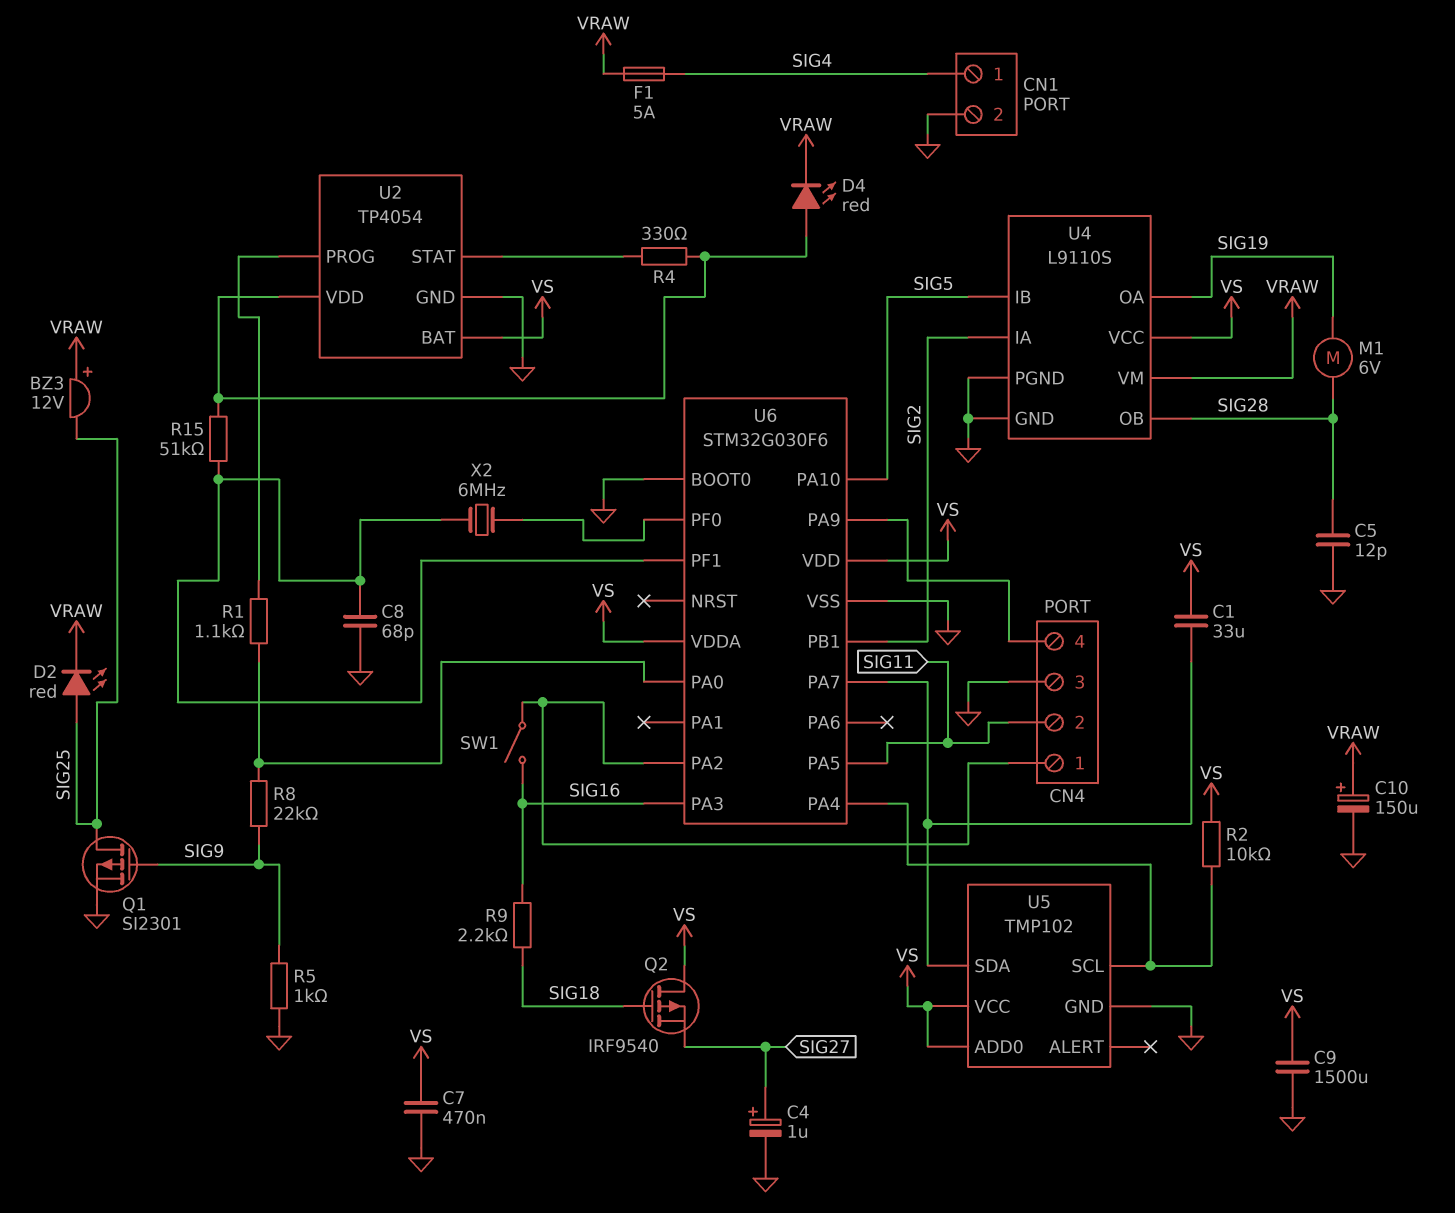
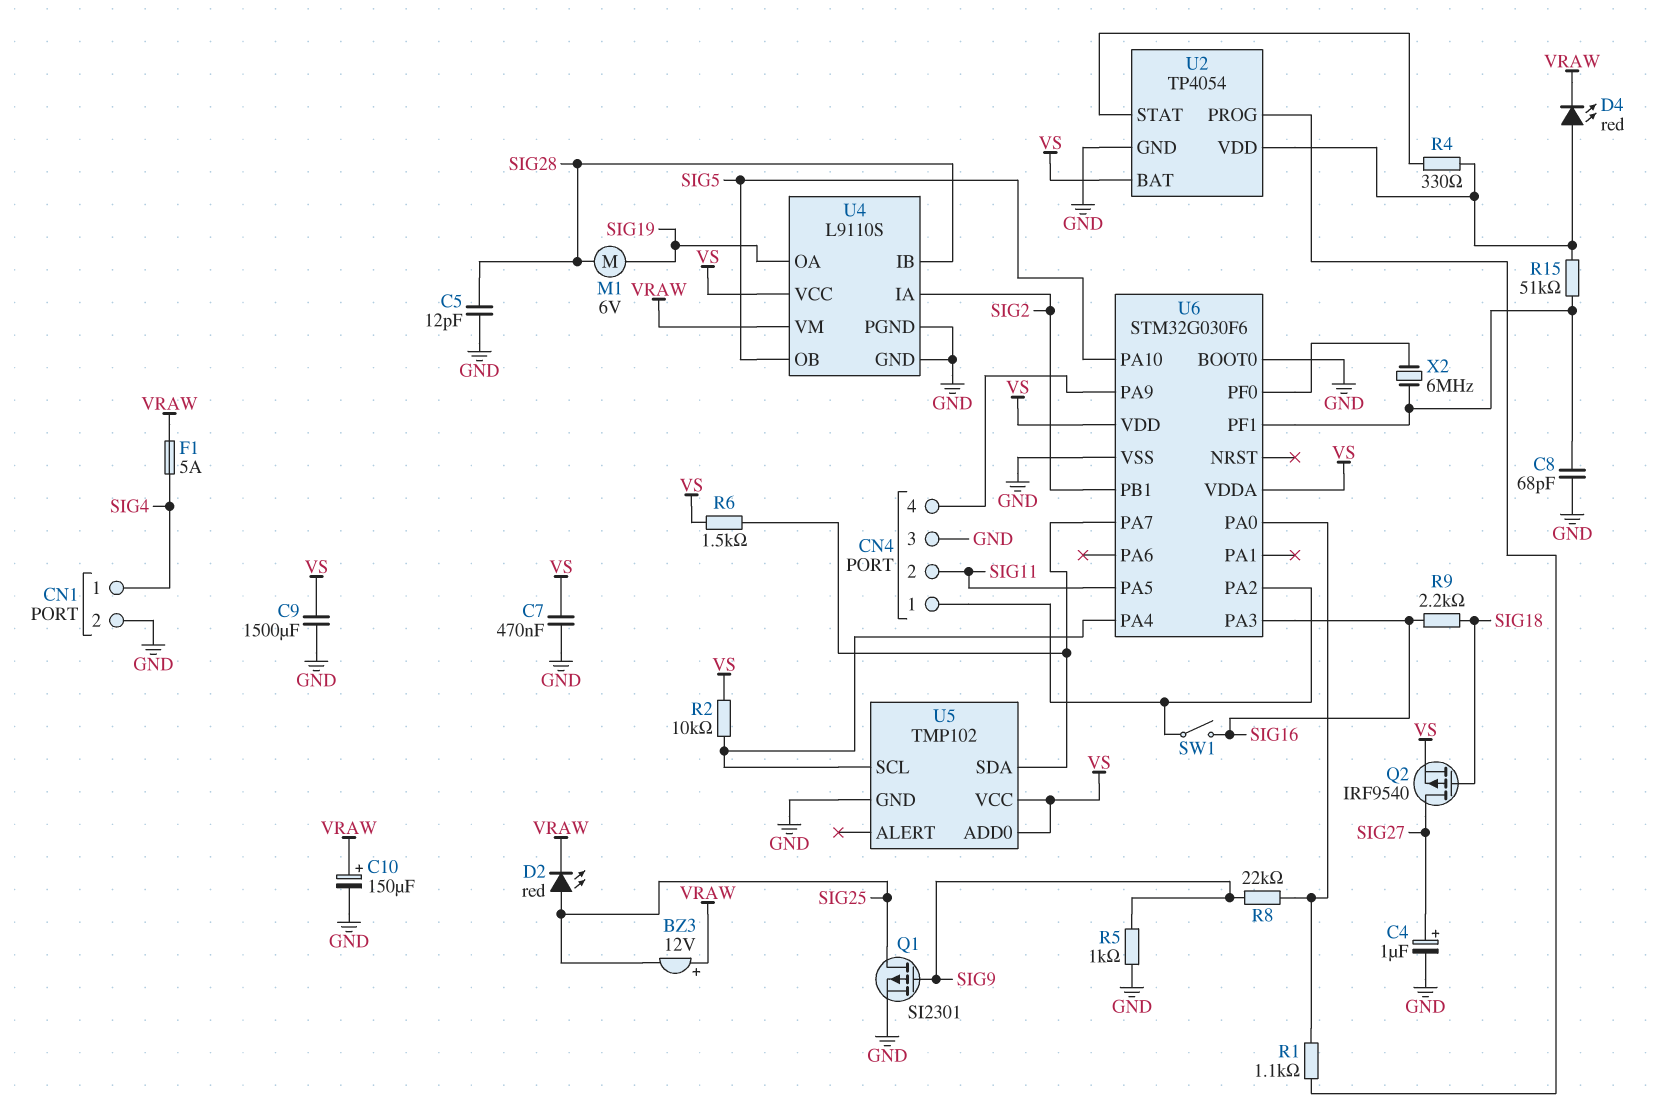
C1: 33uF (U5/SDA, VS) -> none
Q2: PMOS IRF9540 (G SIG18, D VS, S SIG27) -> PMOS IRF9540 (G SIG18, D SIG27, S VS)
R6: none -> 1.5k (U5/SDA, VS)
U4 pin IB: SIG5 -> SIG28
U4 pin OB: SIG28 -> SIG5

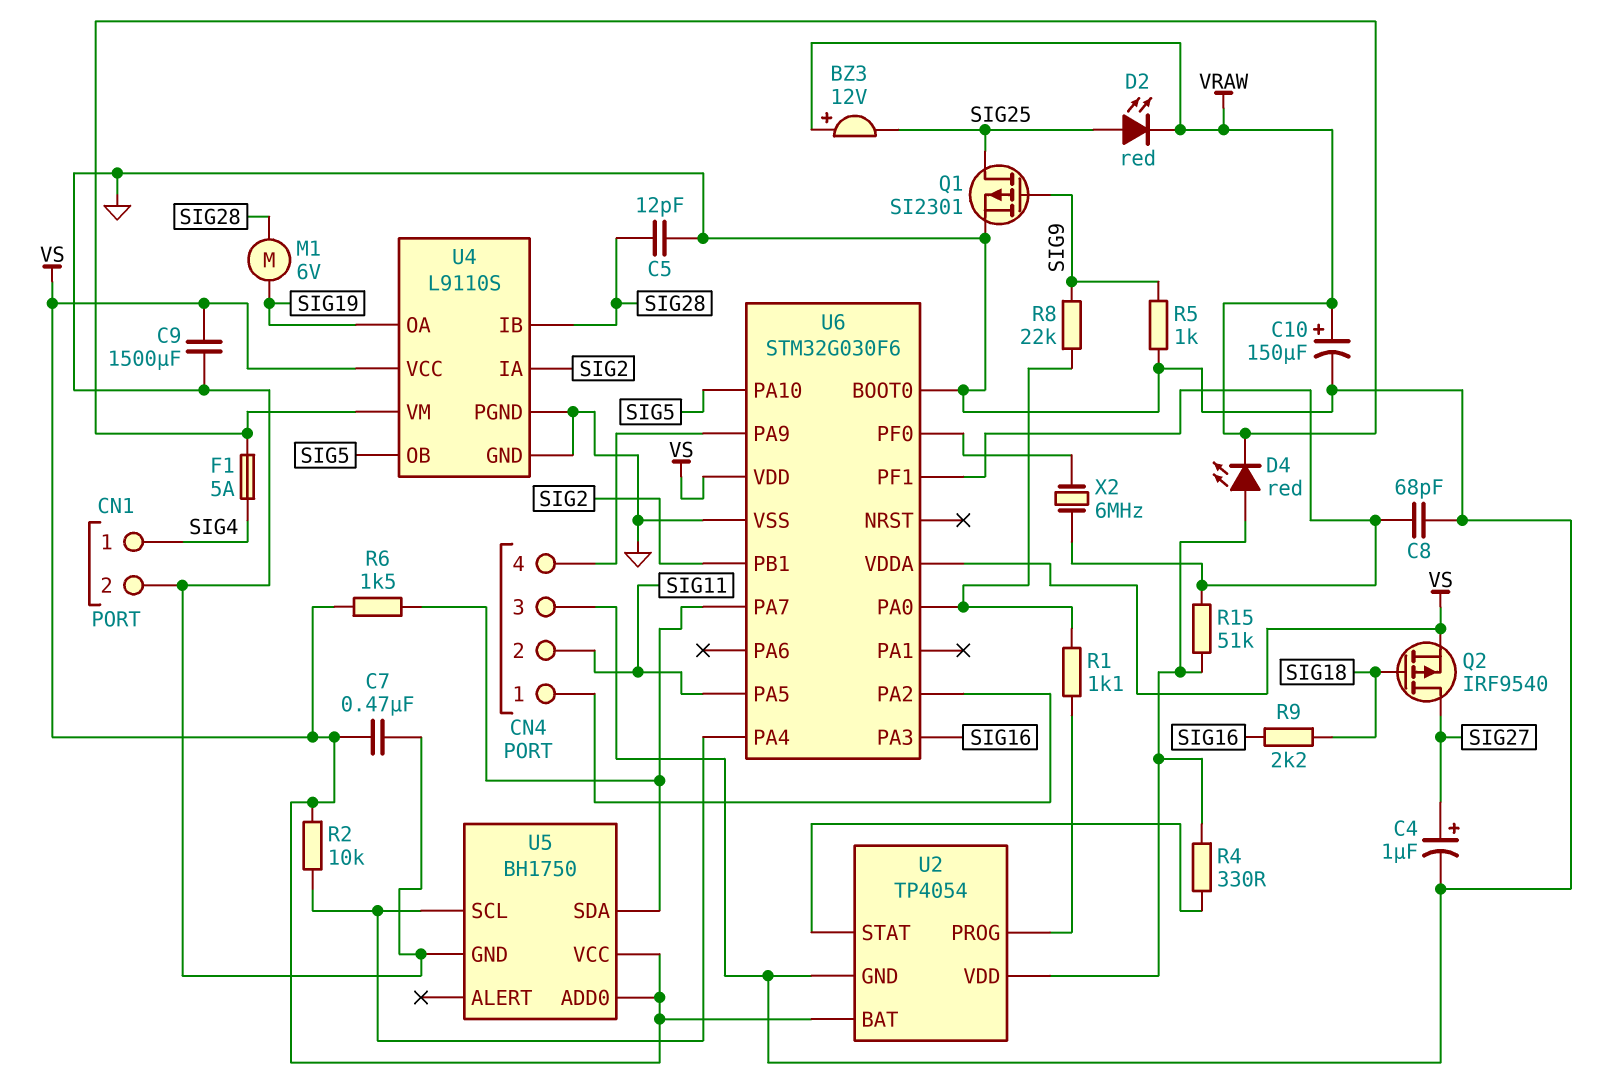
SW1: switch (CN4/1, SIG16) -> none
U5: TMP102 -> BH1750

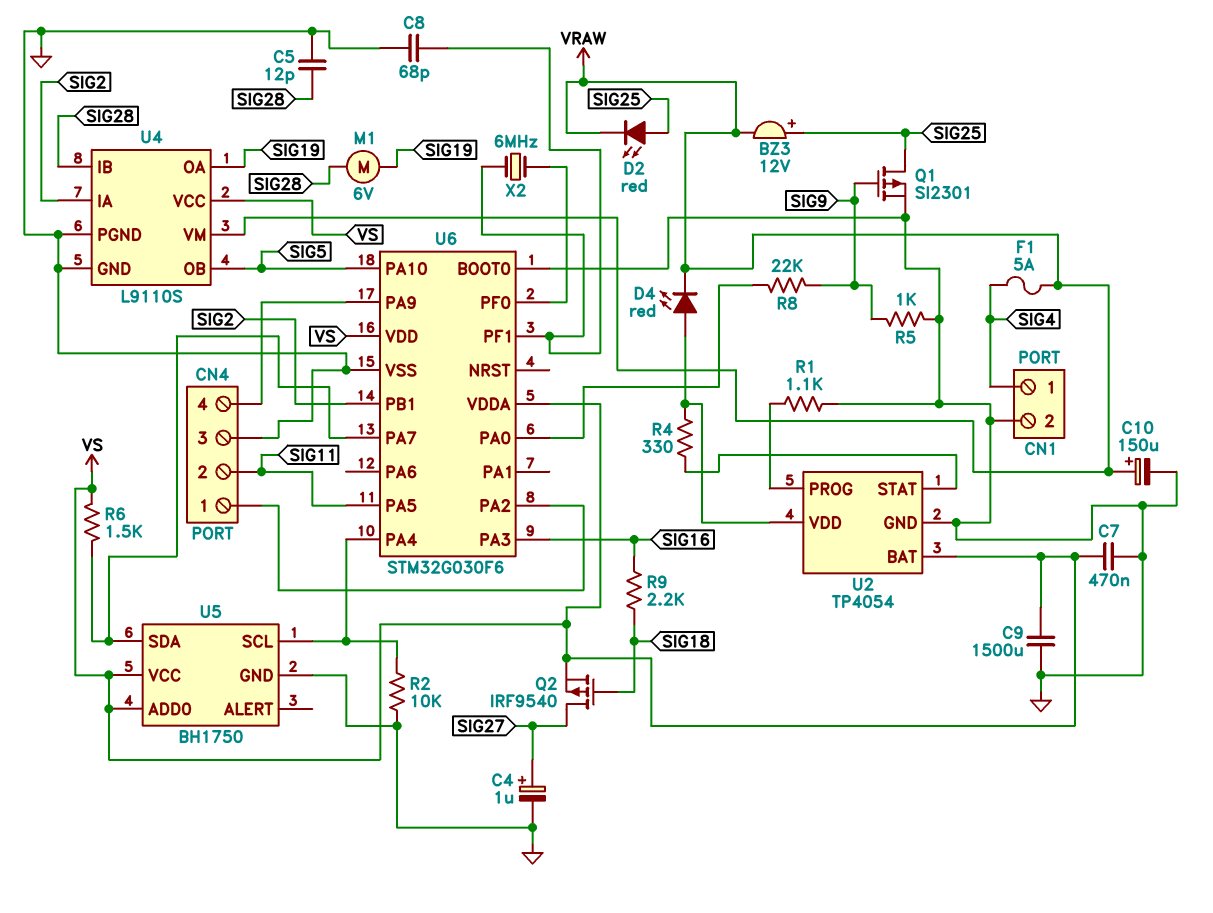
BZ3: buzzer 12V (plus VRAW, minus SIG25) -> buzzer 12V (plus SIG25, minus VRAW)
R1: 1.1k (U2/PROG, U6/PA0) -> 1.1k (GND, U2/PROG)
R2: 10k (U5/SCL, VS) -> 10k (GND, U5/SCL)
R15: 51k (U2/VDD, U6/PF1) -> none

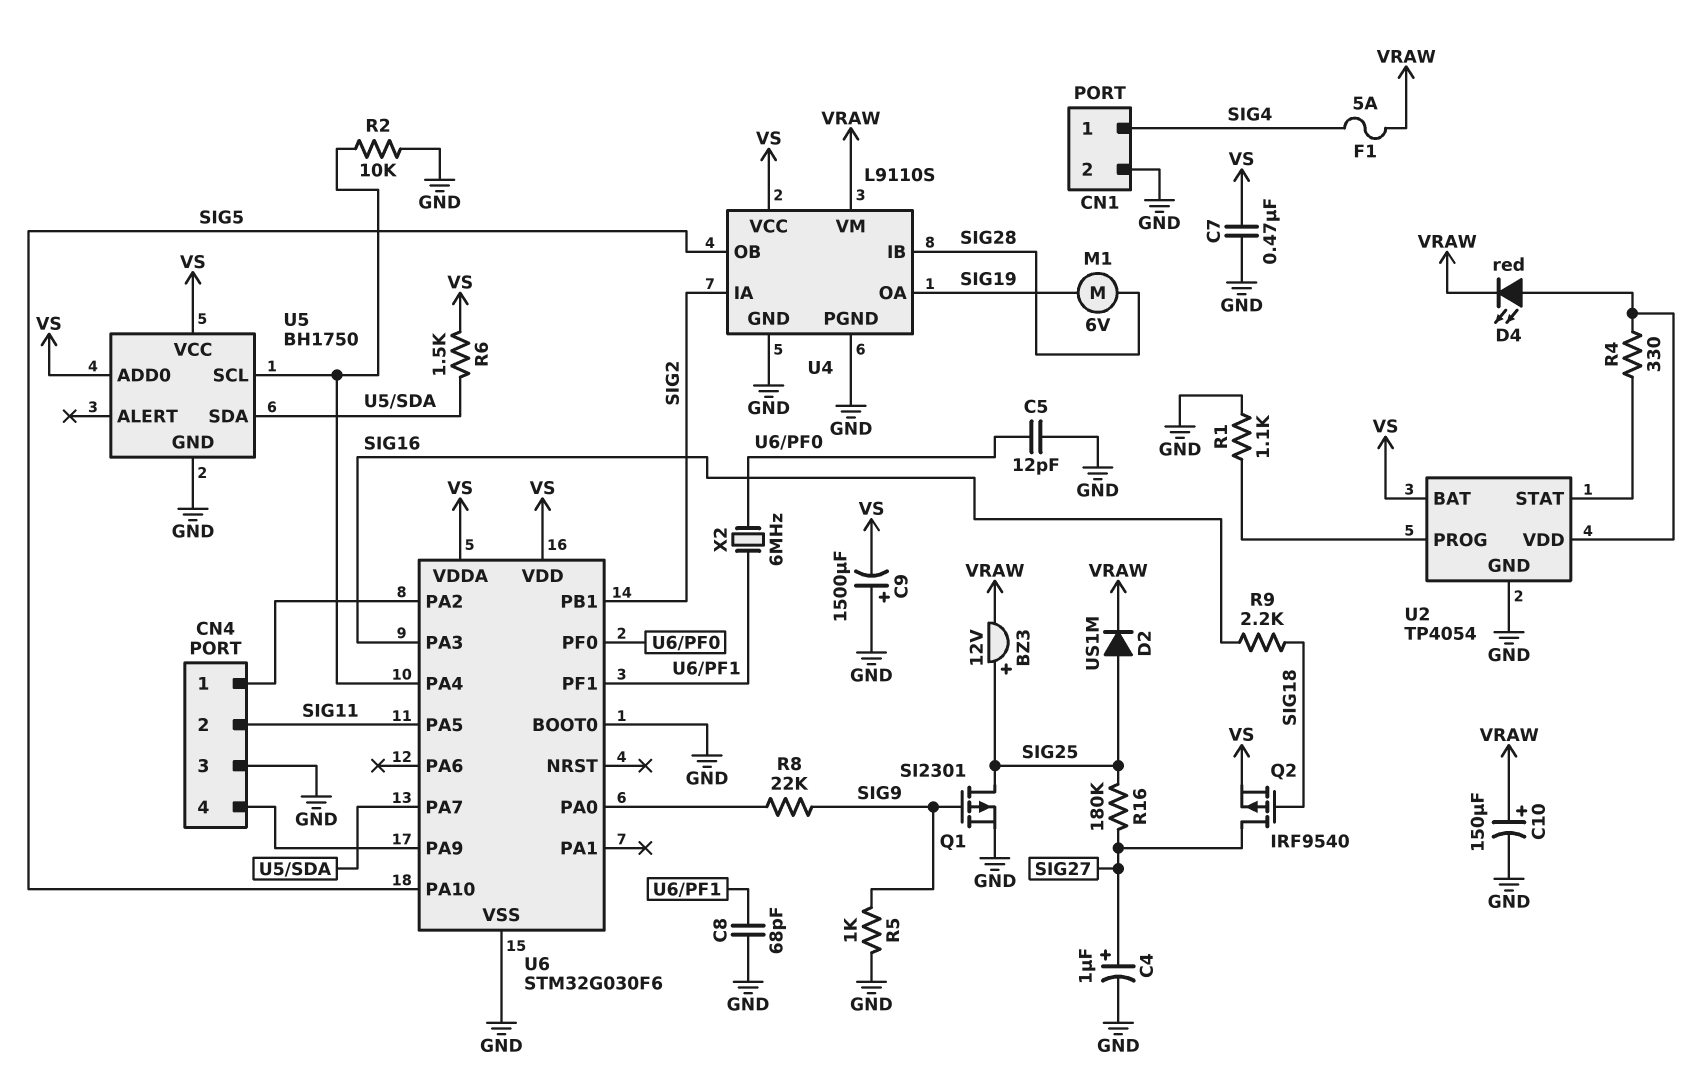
C5: 12pF (GND, SIG28) -> 12pF (GND, U6/PF0)
C9: 1500uF (GND, VS) -> 1500uF (plus GND, minus VS)
D2: LED red (A SIG25, K VRAW) -> diode US1M (A SIG25, K VRAW)
R16: none -> 180k (SIG25, SIG27)

